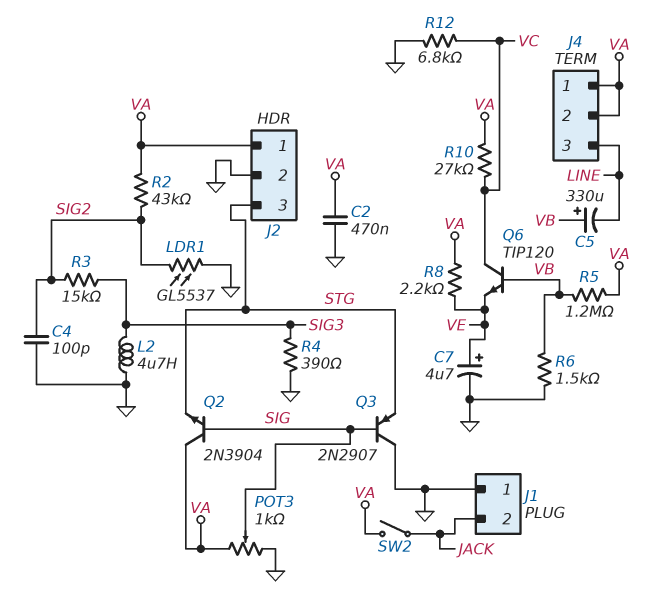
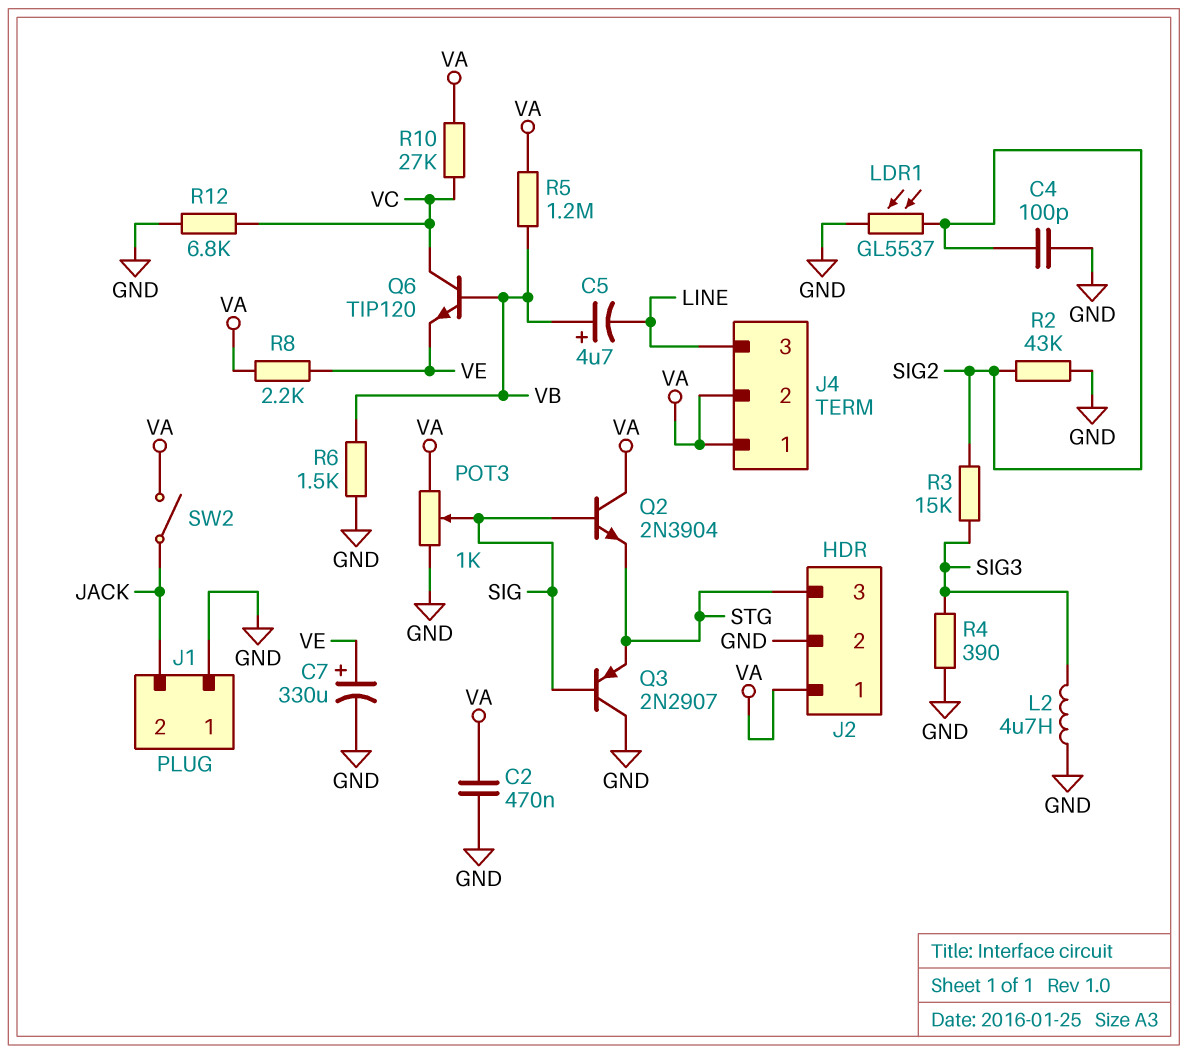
C5: 330uF (plus VB, minus LINE) -> 4.7uF (plus VB, minus LINE)
C7: 4.7uF (plus VE, minus GND) -> 330uF (plus VE, minus GND)
R2: 43k (SIG2, VA) -> 43k (GND, SIG2)

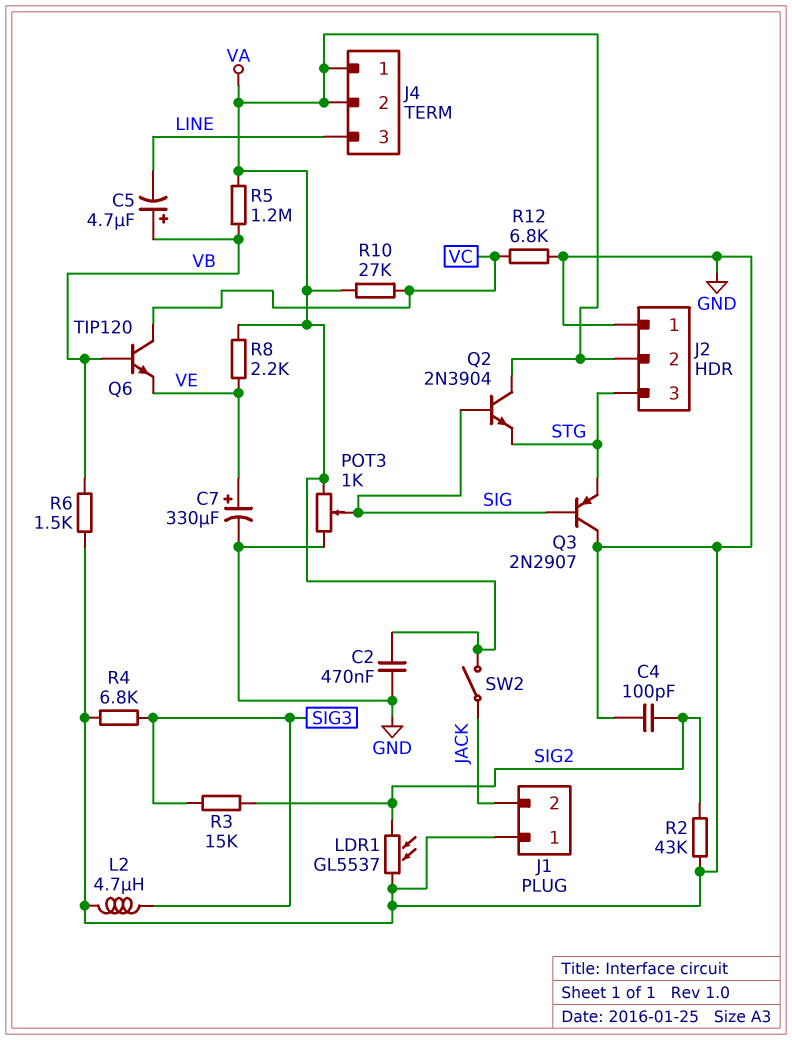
J2 pin 1: VA -> GND
J2 pin 2: GND -> VA
R4: 390 (GND, SIG3) -> 6.8k (GND, SIG3)

